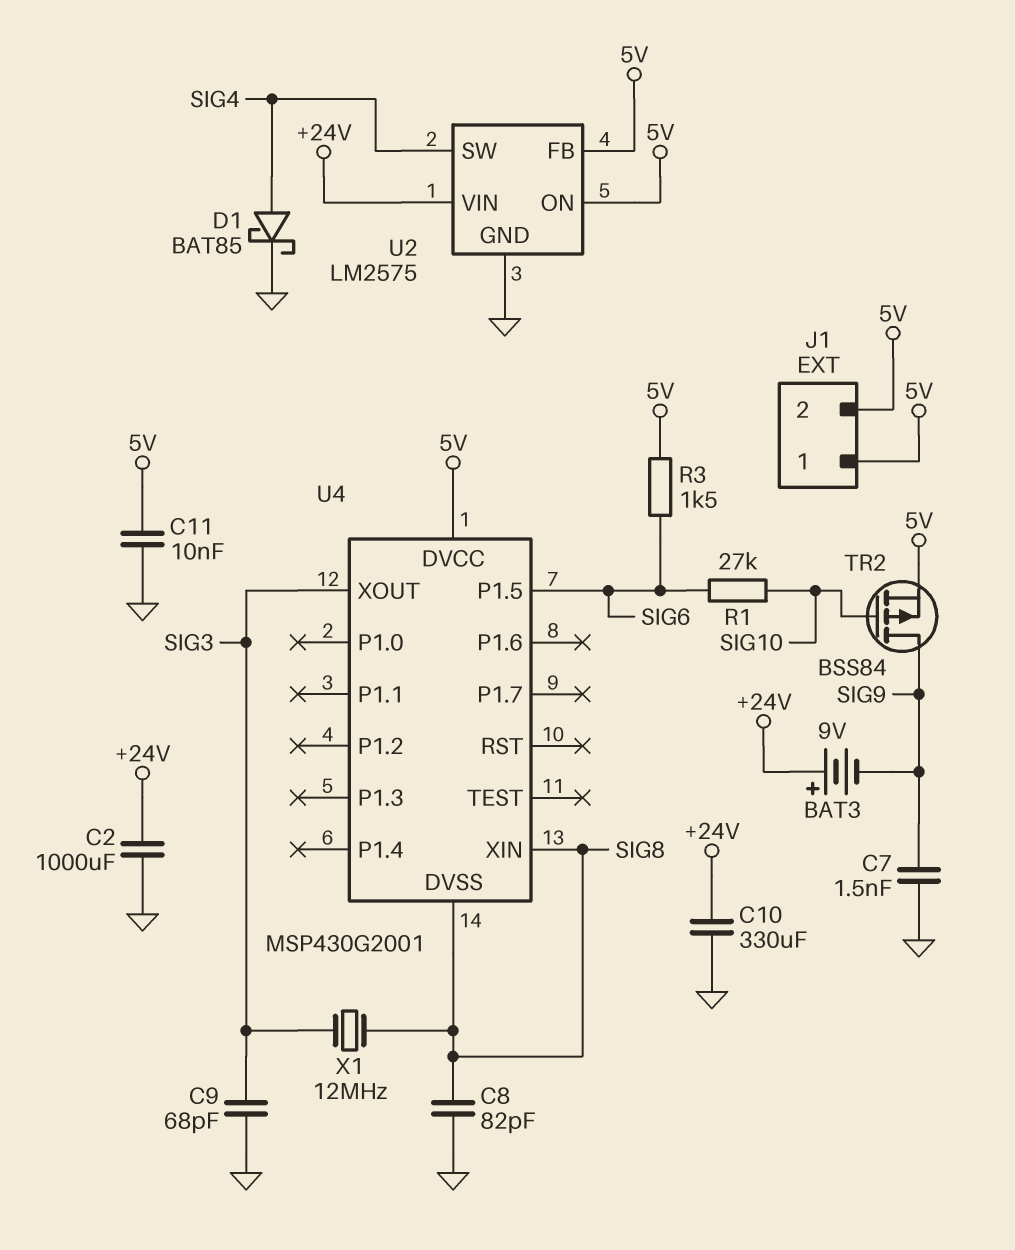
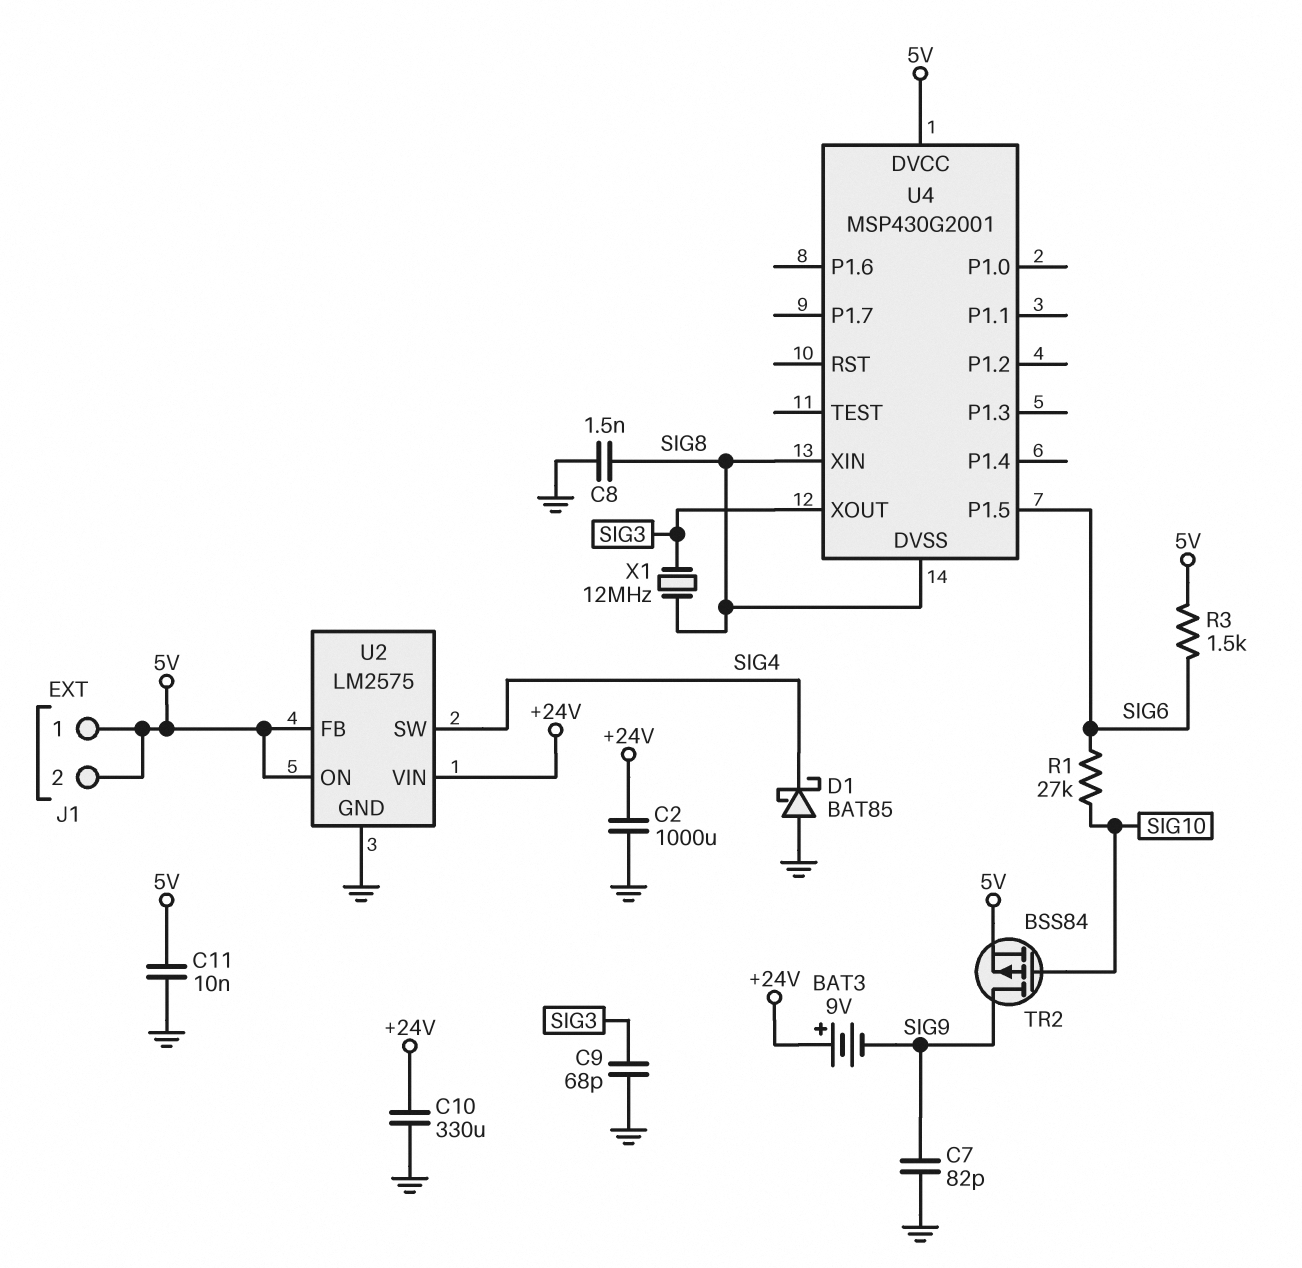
C7: 1.5nF (GND, SIG9) -> 82pF (GND, SIG9)
C8: 82pF (GND, SIG8) -> 1.5nF (GND, SIG8)
D1: schottky BAT85 (A SIG4, K GND) -> schottky BAT85 (A GND, K SIG4)

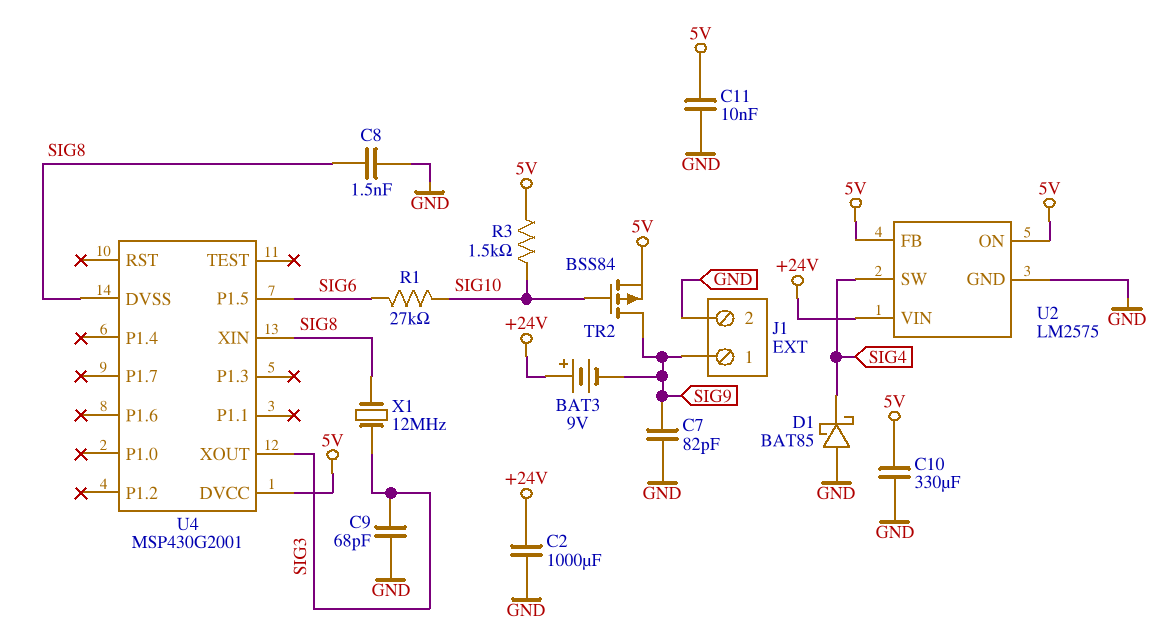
C10: 330uF (+24V, GND) -> 330uF (5V, GND)
J1 pin 1: 5V -> SIG9
J1 pin 2: 5V -> GND
R3: 1.5k (5V, SIG6) -> 1.5k (5V, SIG10)

